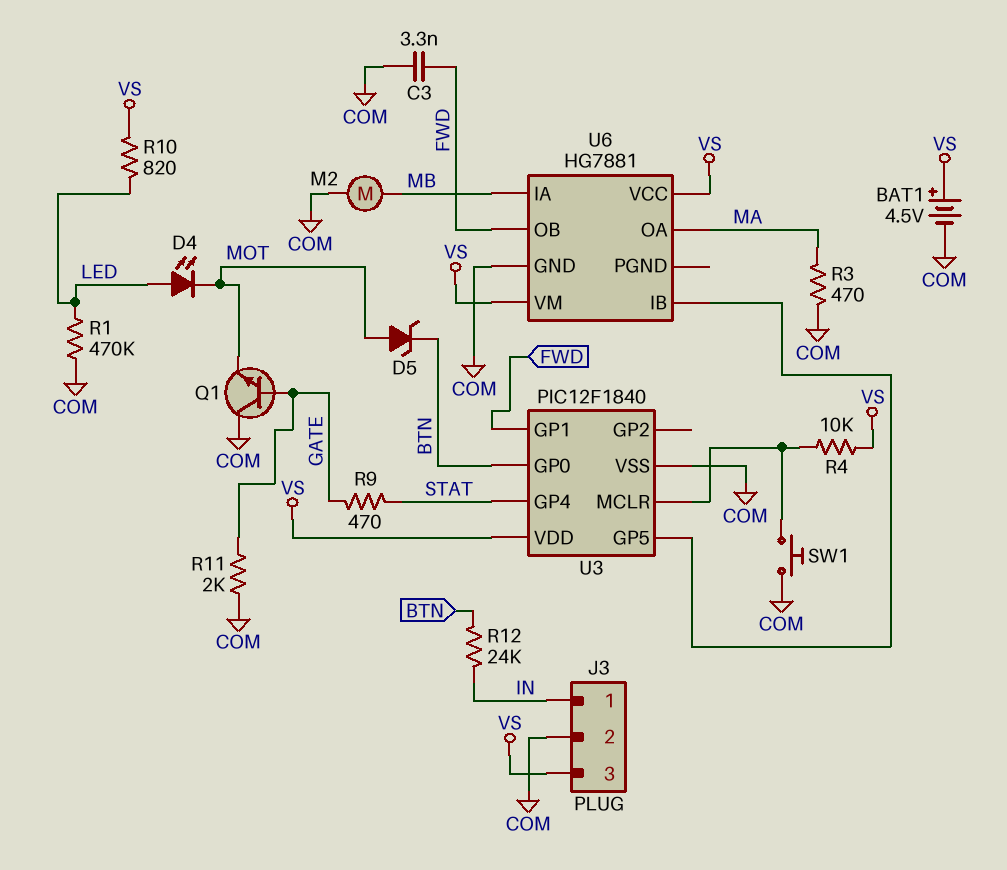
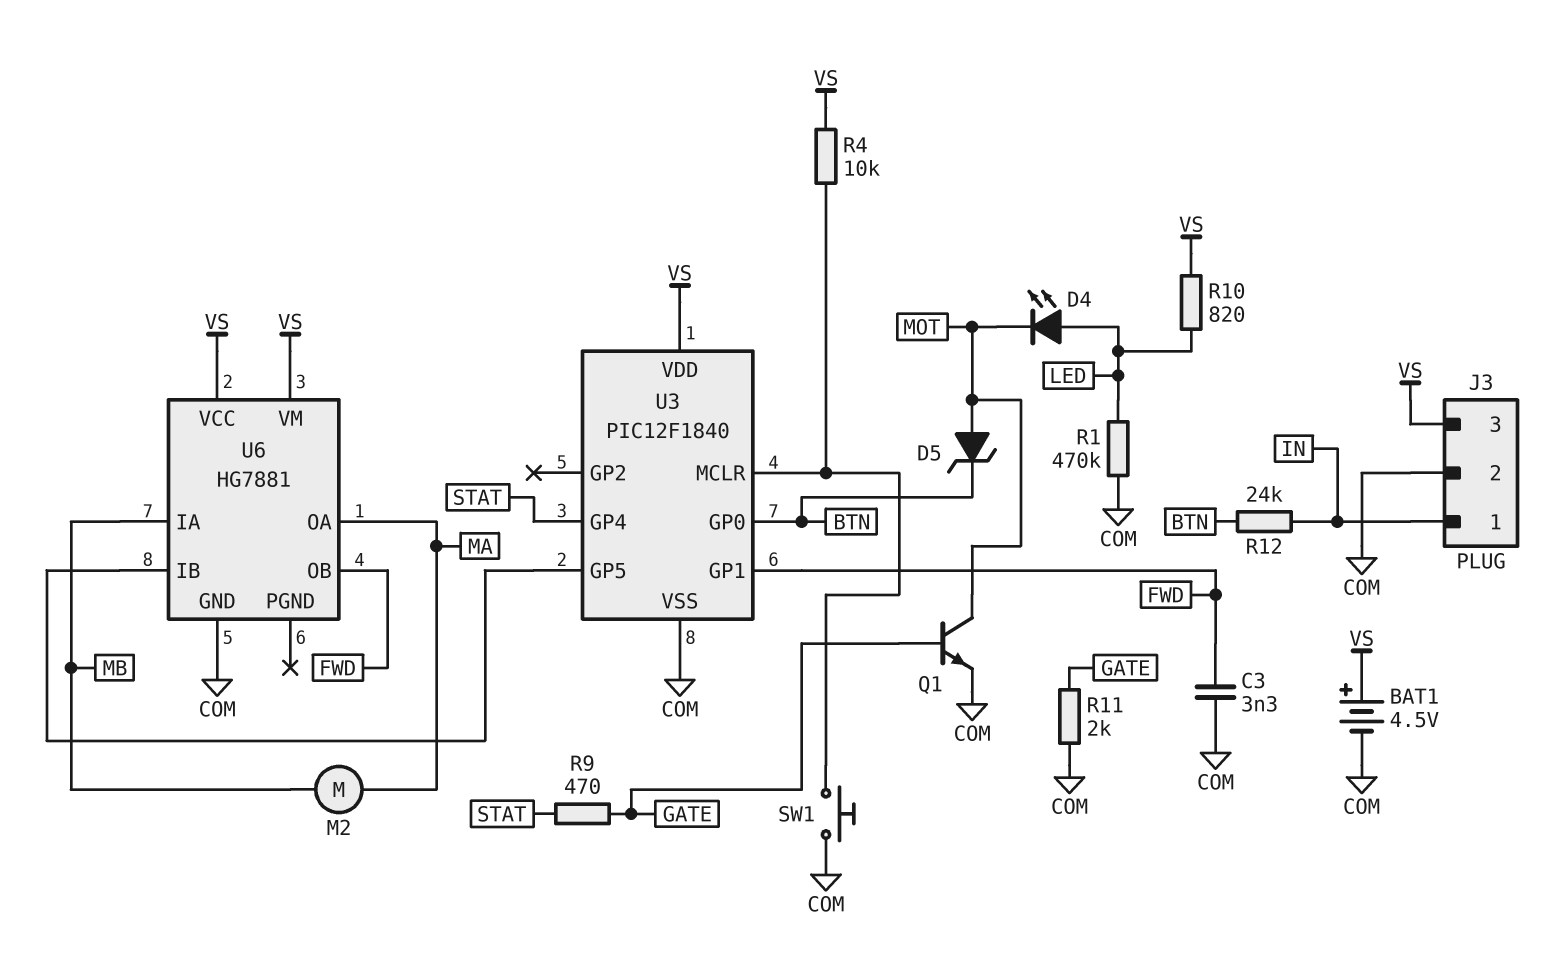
M2: motor (COM, MB) -> motor (MA, MB)
Q1: NPN (B GATE, C COM, E MOT) -> NPN (B GATE, C MOT, E COM)
R3: 470 (COM, MA) -> none

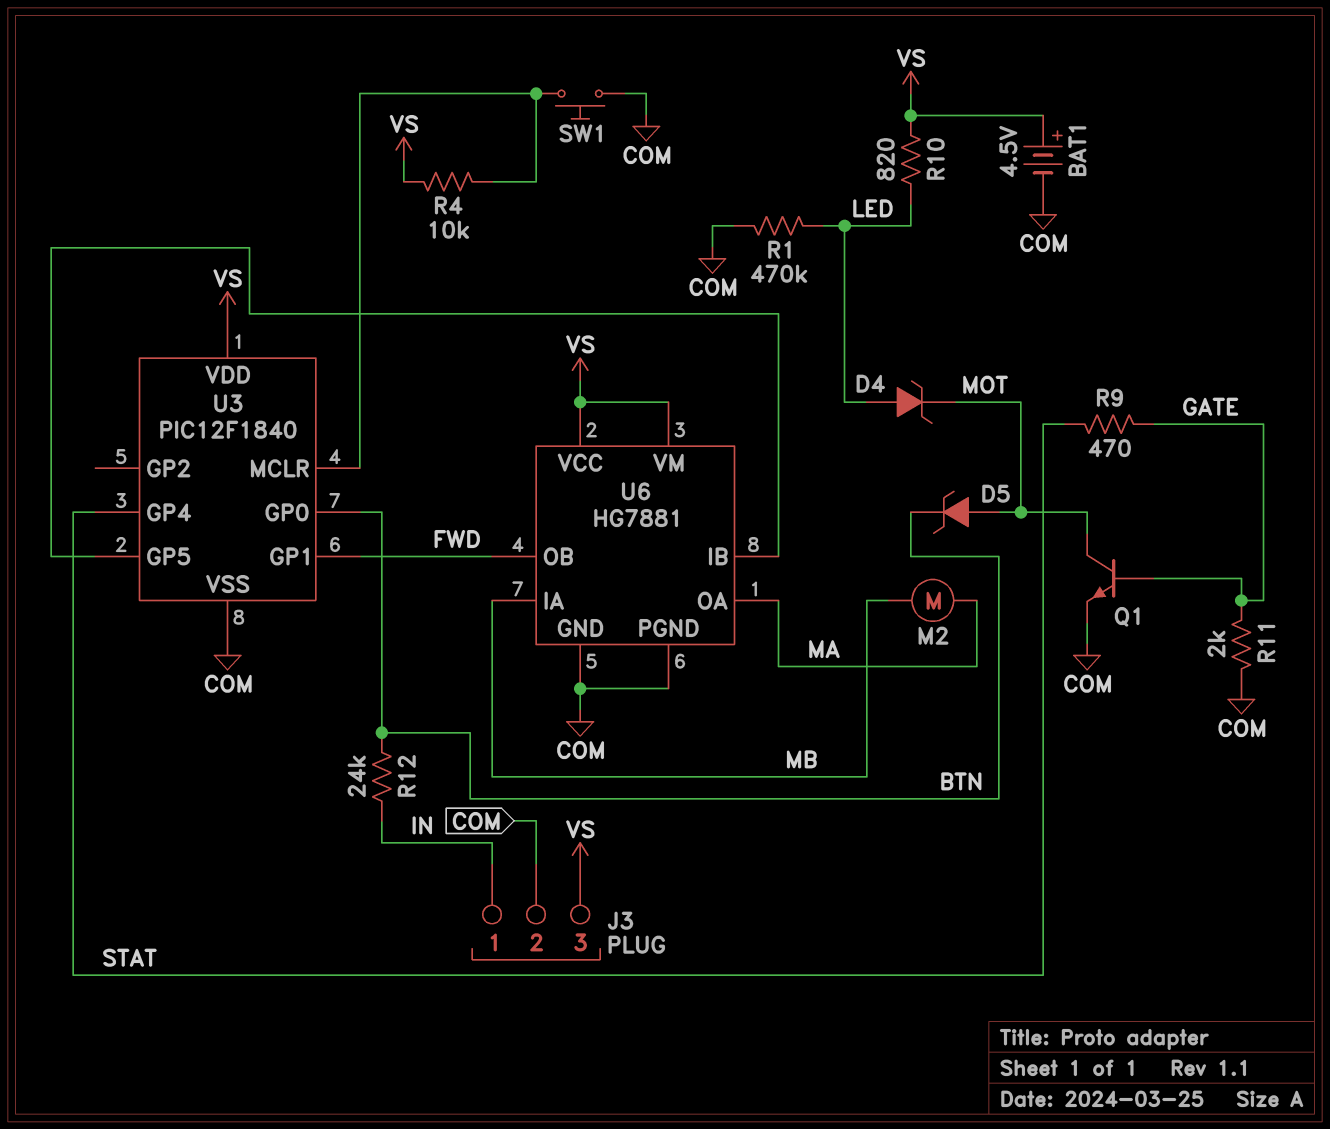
C3: 3.3nF (COM, FWD) -> none
D4: LED (A LED, K MOT) -> zener (A LED, K MOT)
U6 pin PGND: none -> COM

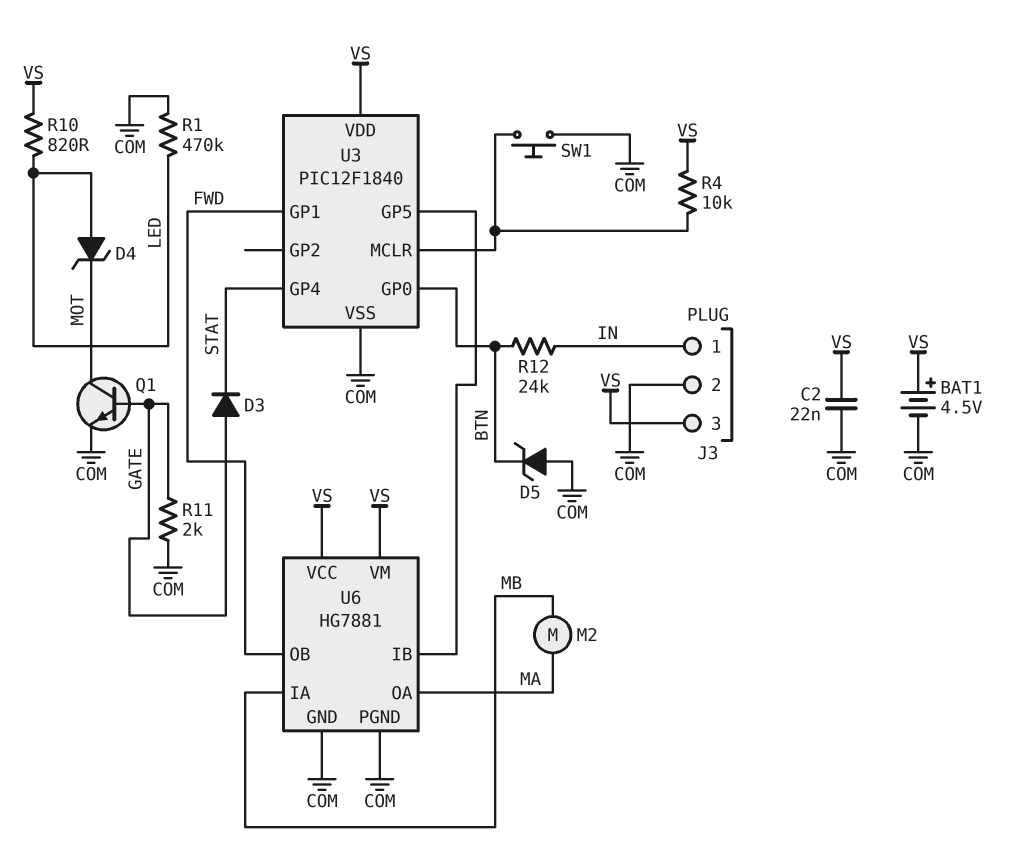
C2: none -> 22nF (COM, VS)
D3: none -> diode (A GATE, K STAT)
D5: zener (A MOT, K BTN) -> zener (A COM, K BTN)
R9: 470 (GATE, STAT) -> none

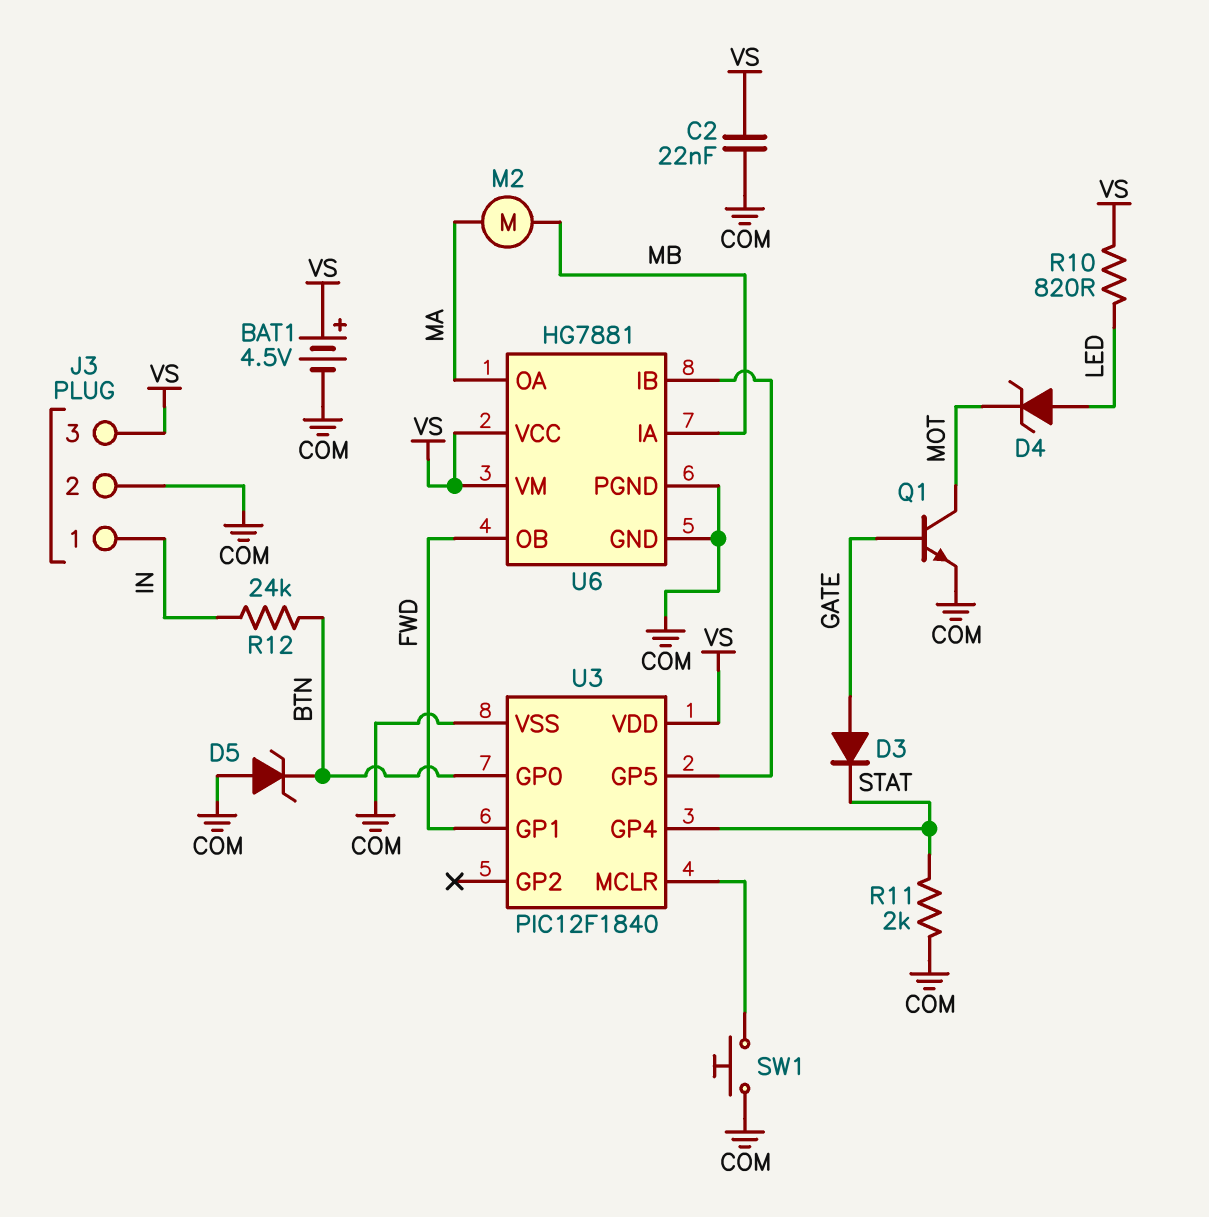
R1: 470k (COM, LED) -> none
R4: 10k (U3/MCLR, VS) -> none
R11: 2k (COM, GATE) -> 2k (COM, STAT)

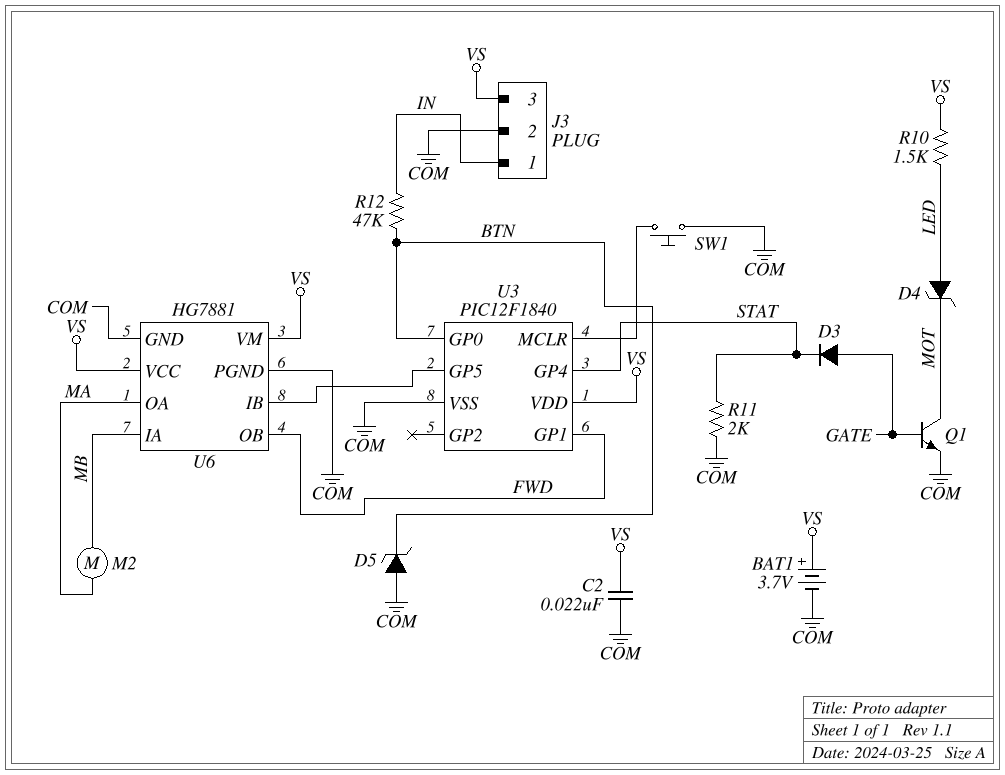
BAT1: 4.5V (plus VS, minus COM) -> 3.7V (plus VS, minus COM)
R10: 820 (LED, VS) -> 1.5k (LED, VS)
R12: 24k (BTN, IN) -> 47k (BTN, IN)

